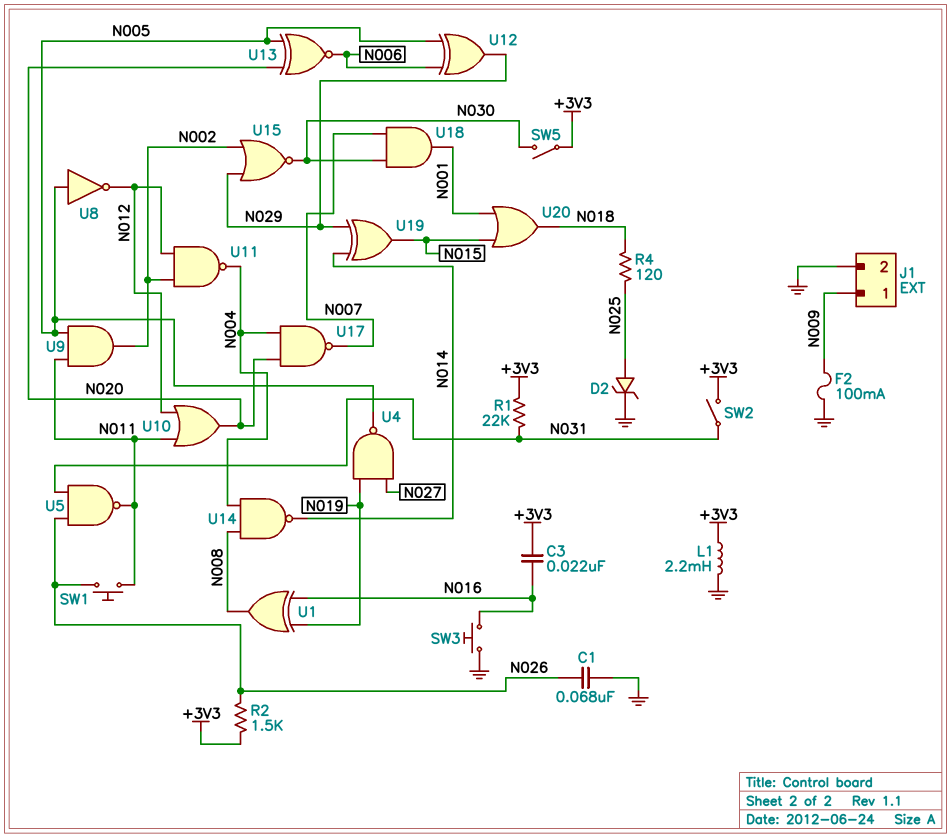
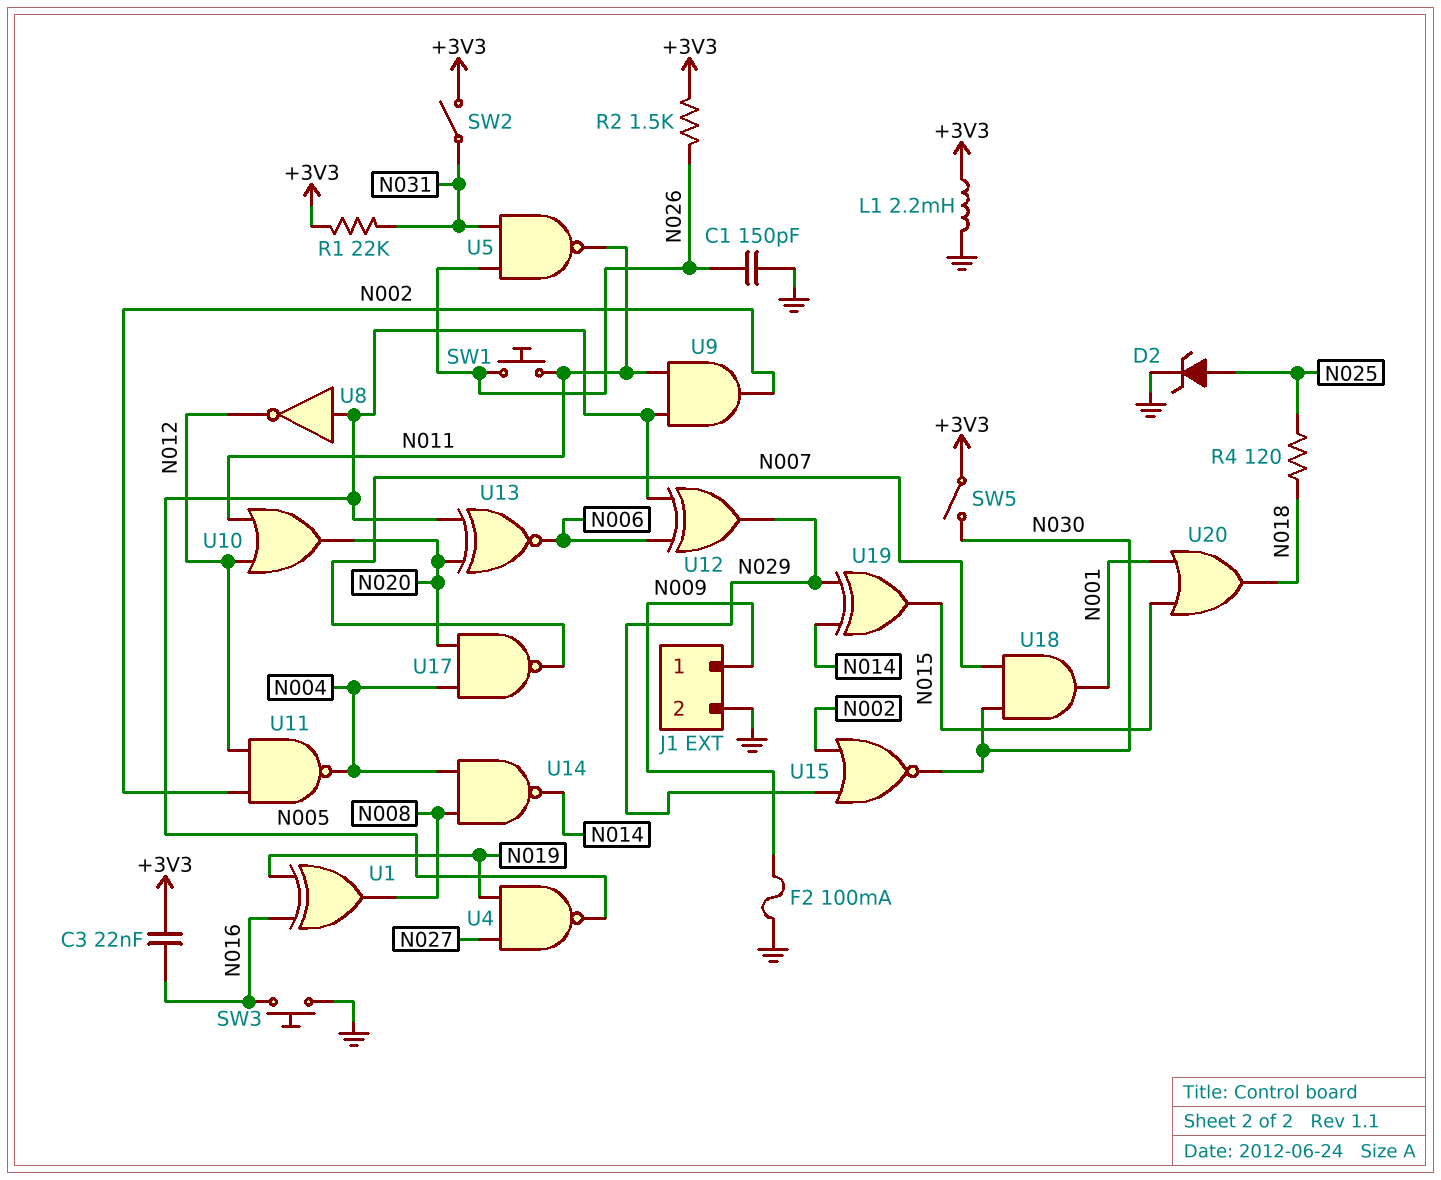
C1: 68nF (GND, N026) -> 150pF (GND, N026)

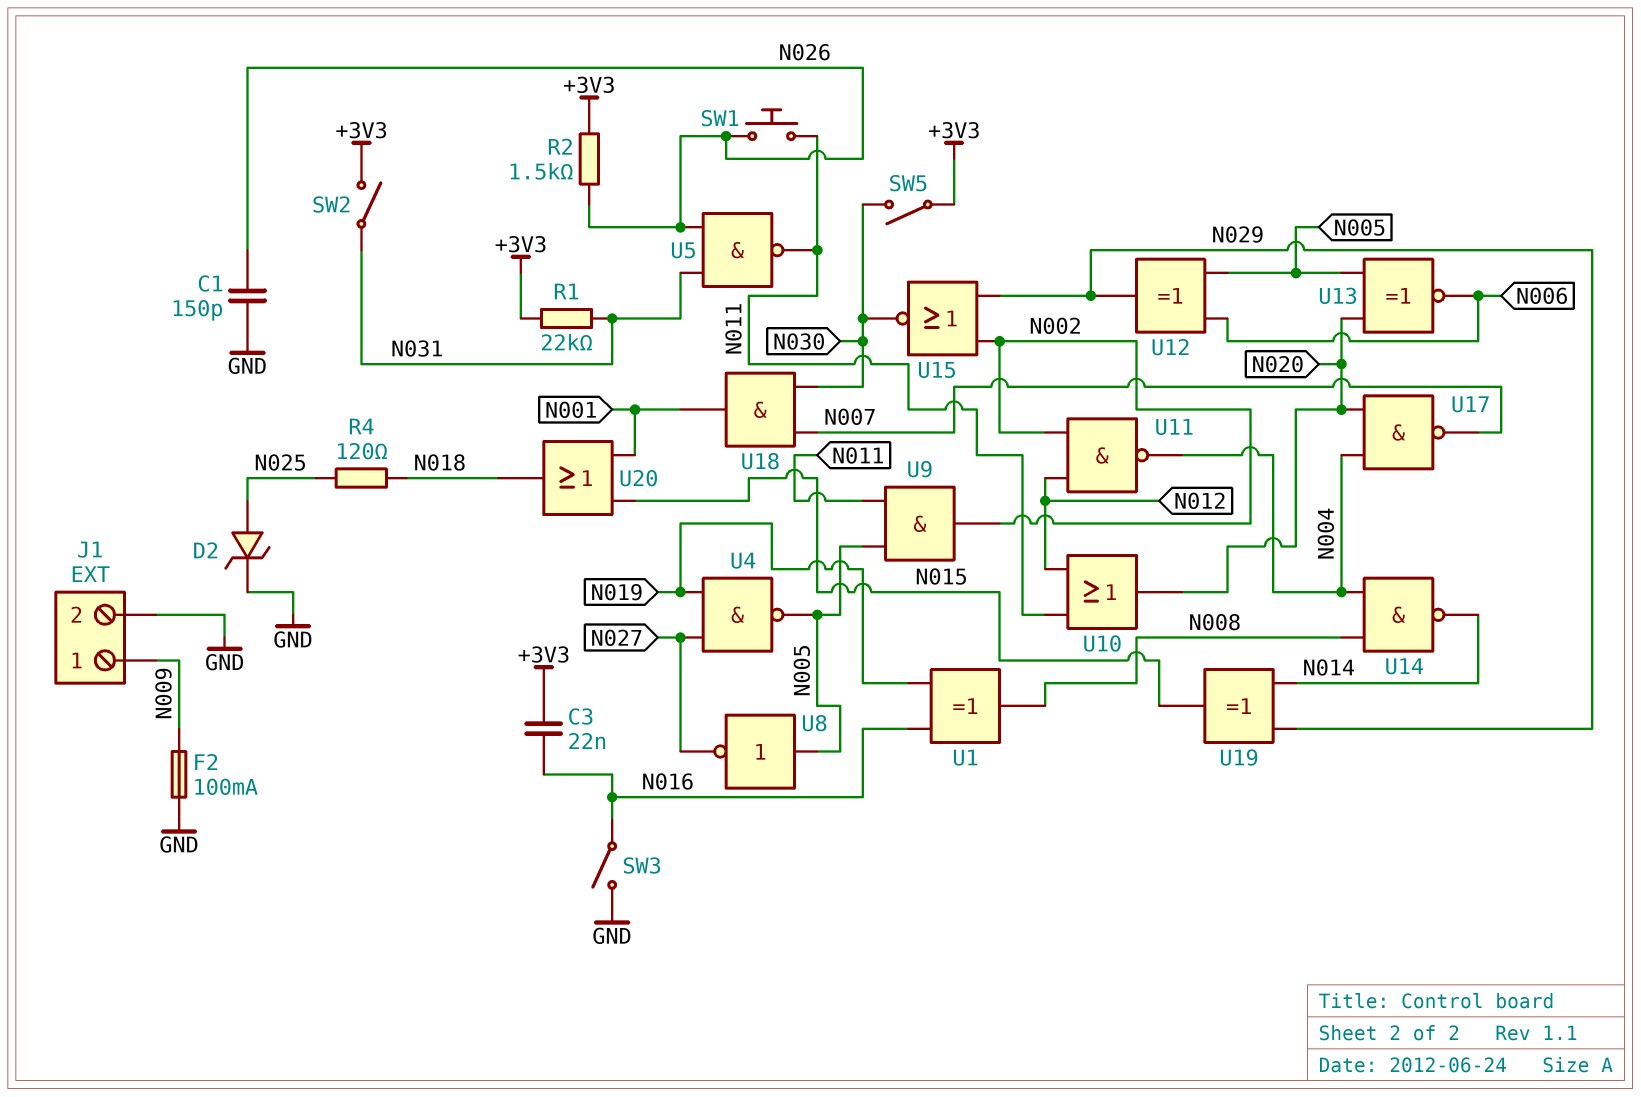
L1: 2.2mH (+3V3, GND) -> none
SW3: button (GND, N016) -> switch (GND, N016)
U8: NOT (in N005, out N012) -> NOT (in N005, out N027)

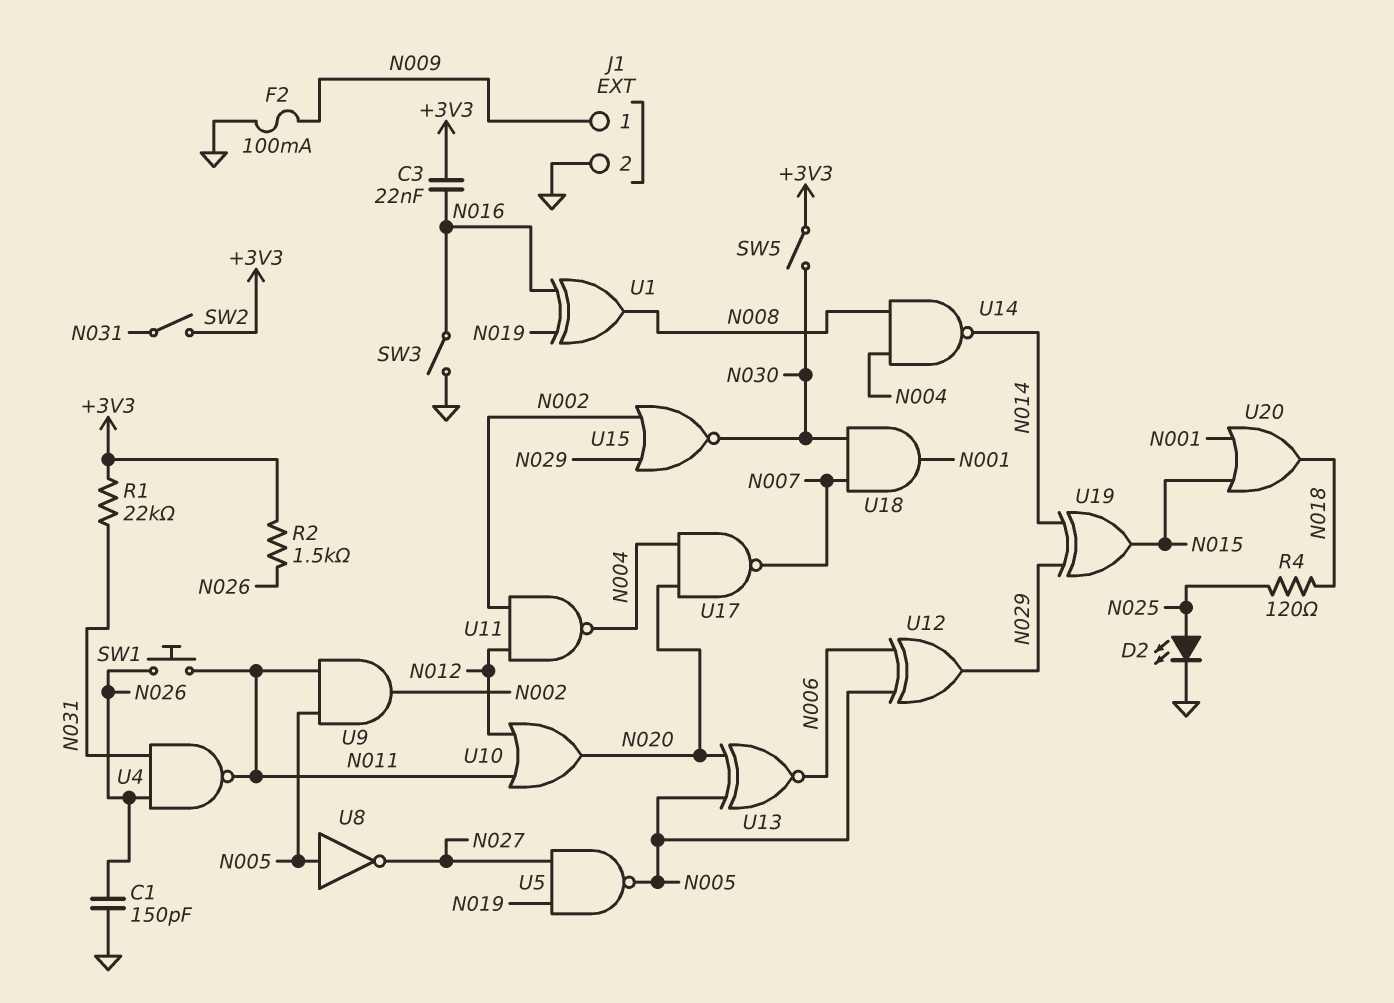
D2: zener (A N025, K GND) -> LED (A N025, K GND)
U4: NAND (in N019, in N027, out N005) -> NAND (in N026, in N031, out N011)
U5: NAND (in N026, in N031, out N011) -> NAND (in N019, in N027, out N005)

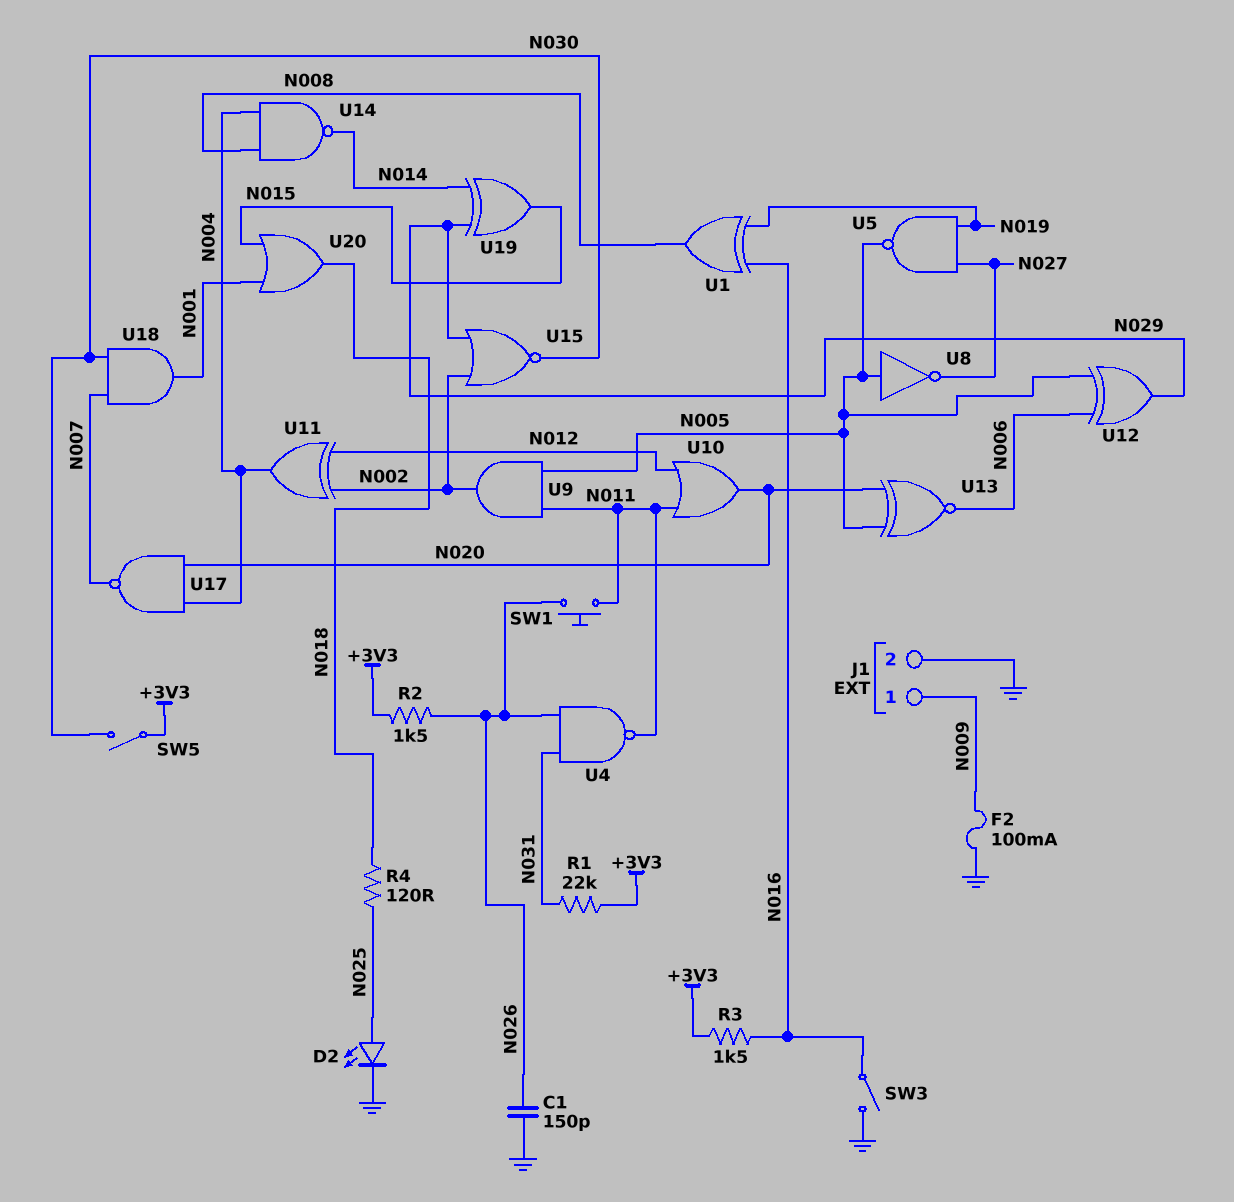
C3: 22nF (+3V3, N016) -> none
R3: none -> 1.5k (+3V3, N016)
SW2: switch (+3V3, N031) -> none
U11: NAND (in N002, in N012, out N004) -> XOR (in N002, in N012, out N004)

